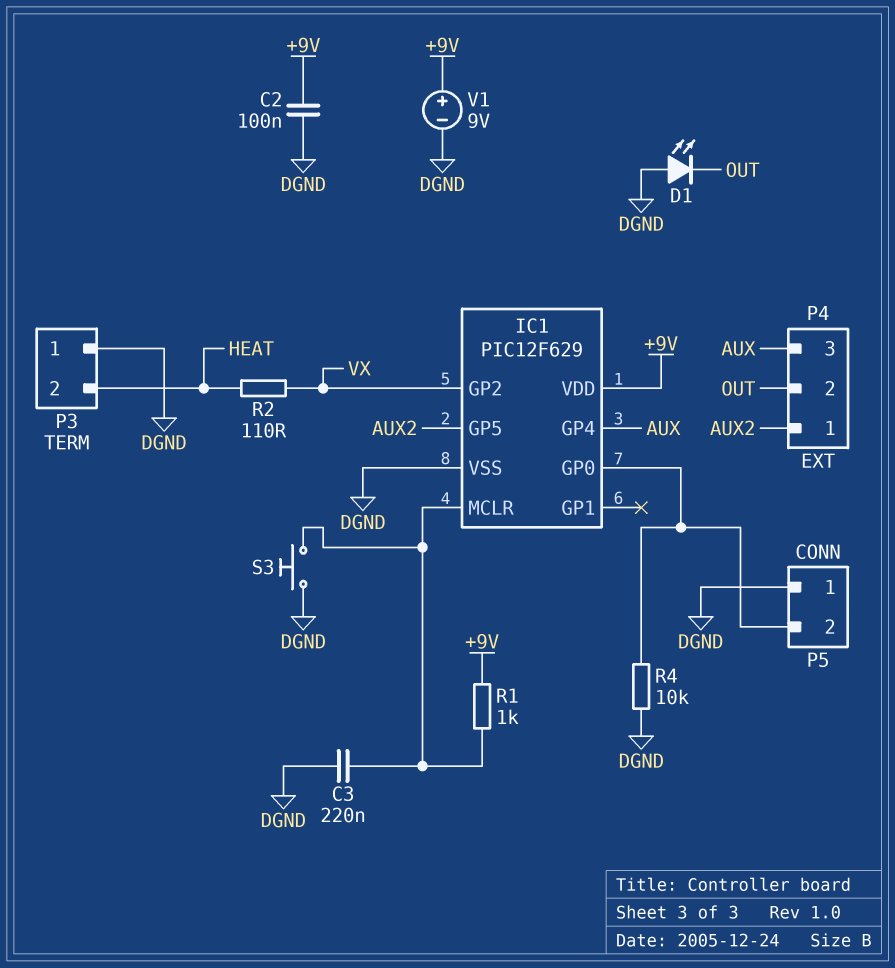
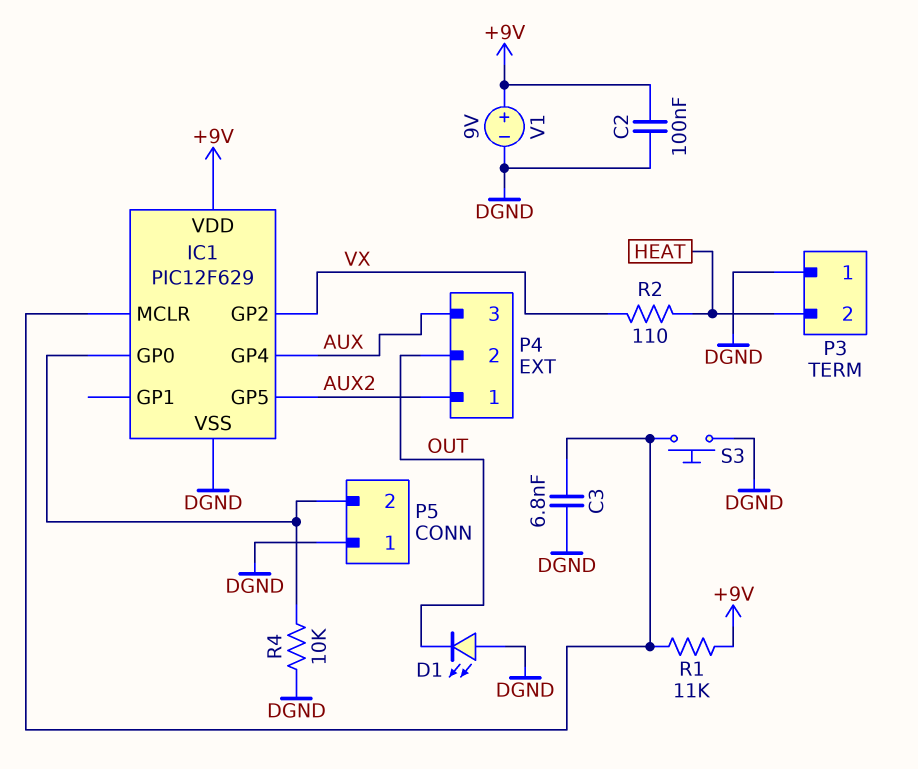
C3: 220nF (DGND, IC1/MCLR) -> 6.8nF (DGND, IC1/MCLR)
R1: 1k (+9V, IC1/MCLR) -> 11k (+9V, IC1/MCLR)

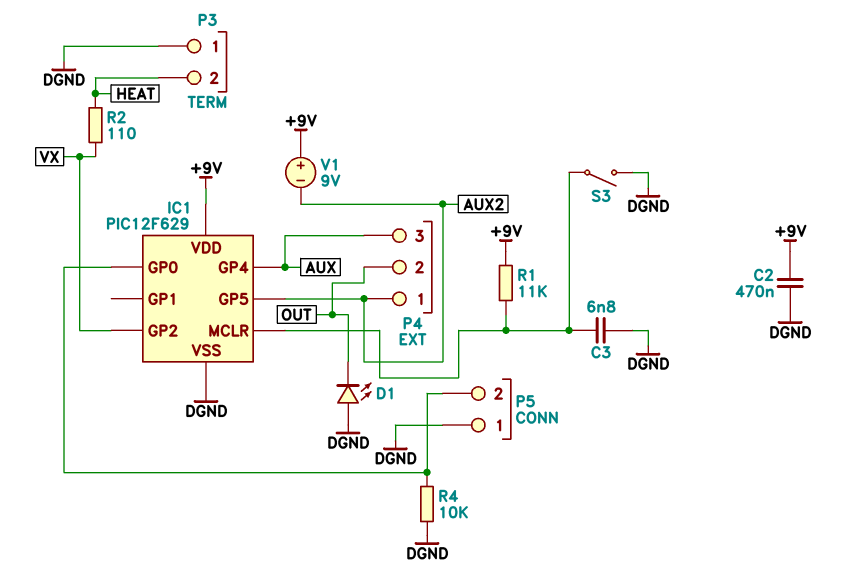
C2: 100nF (+9V, DGND) -> 470nF (+9V, DGND)
S3: button (DGND, IC1/MCLR) -> switch (DGND, IC1/MCLR)
V1: 9V (plus +9V, minus DGND) -> 9V (plus +9V, minus AUX2)

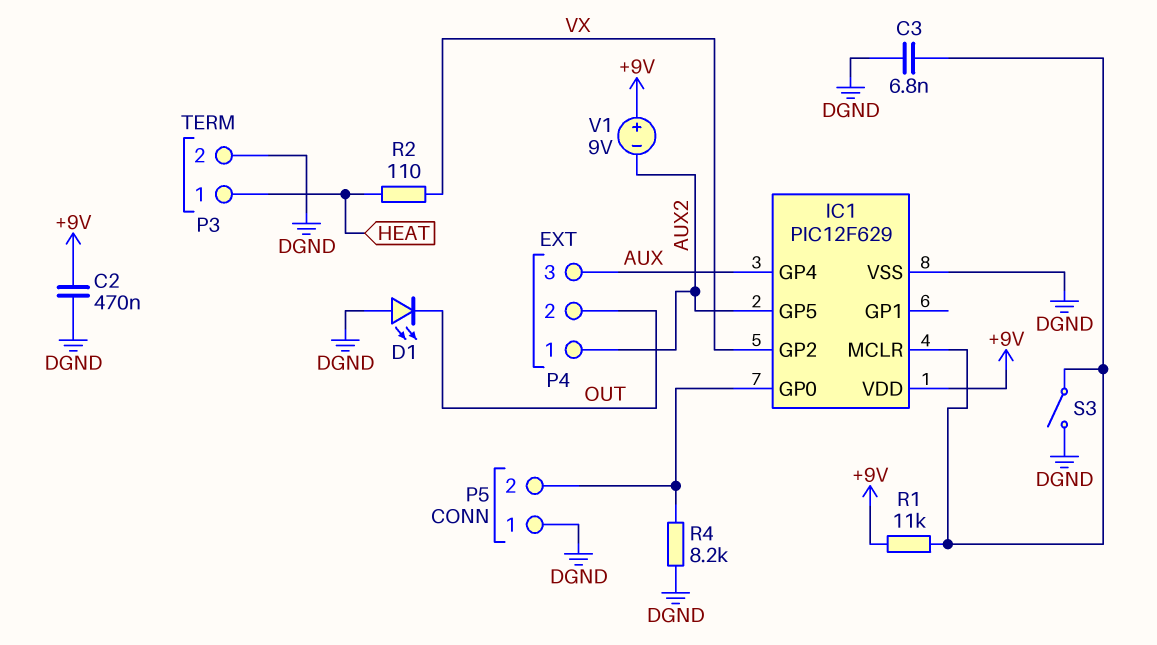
P3 pin 1: DGND -> HEAT
P3 pin 2: HEAT -> DGND
R4: 10k (DGND, IC1/GP0) -> 8.2k (DGND, IC1/GP0)

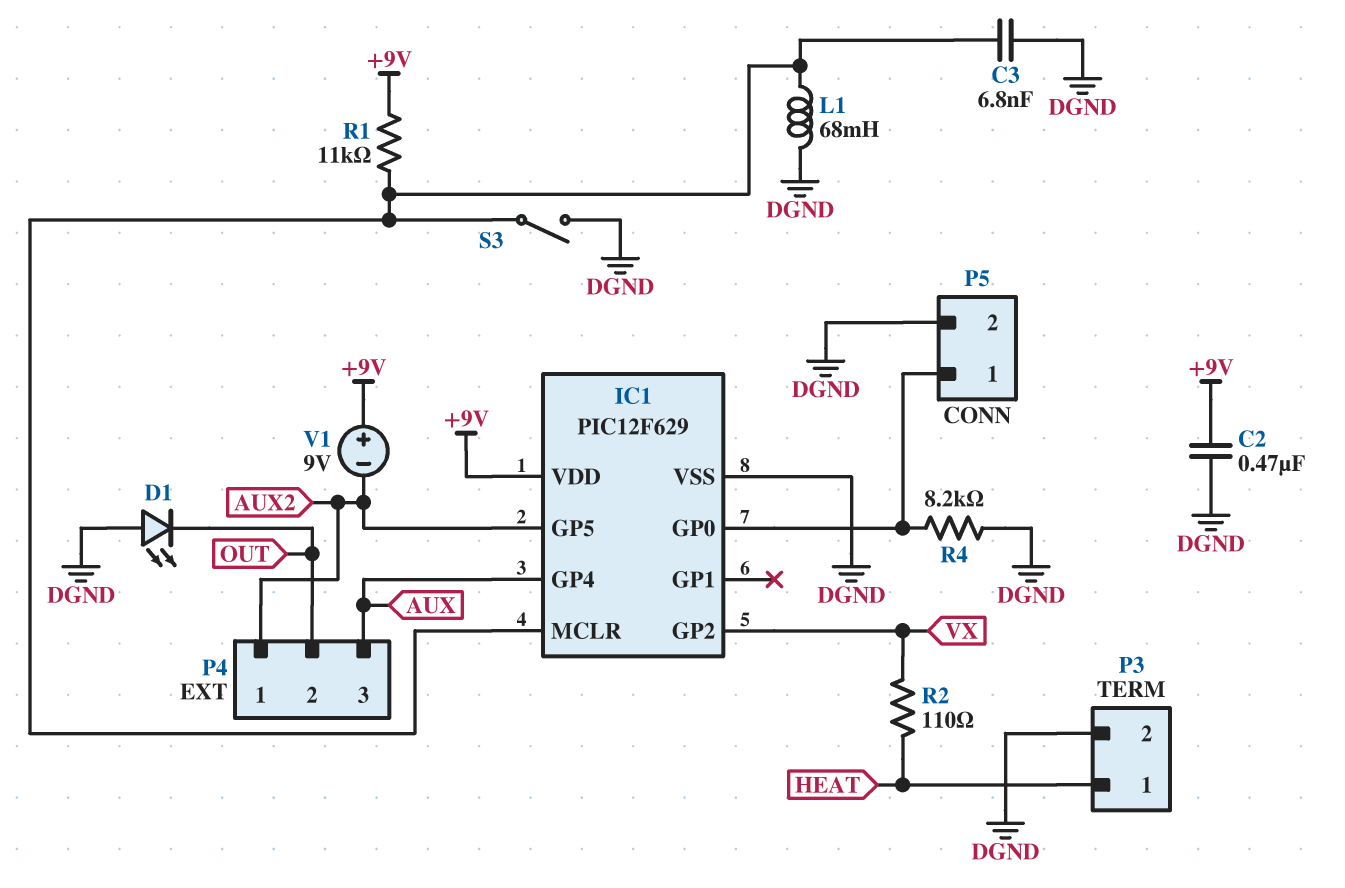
L1: none -> 68mH (DGND, IC1/MCLR)
P5 pin 1: DGND -> IC1/GP0
P5 pin 2: IC1/GP0 -> DGND

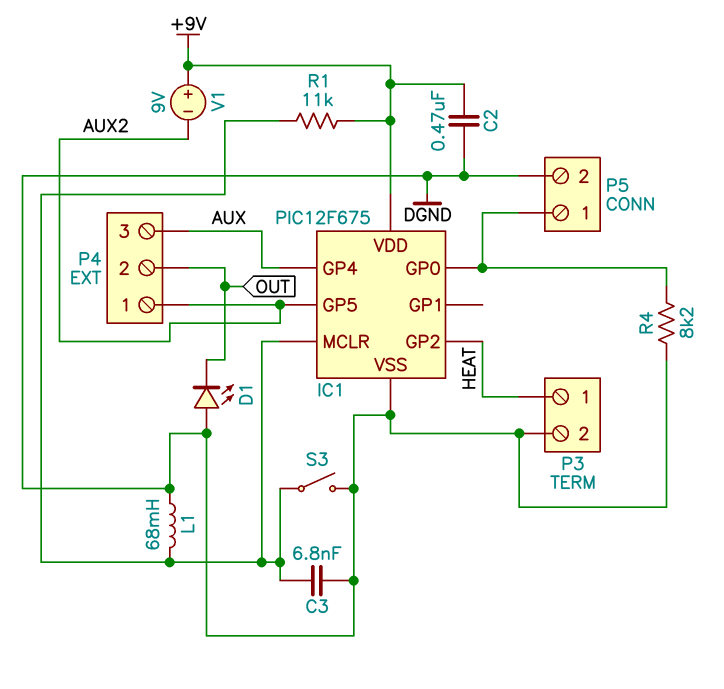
IC1: PIC12F629 -> PIC12F675
IC1 pin GP2: VX -> HEAT
R2: 110 (HEAT, VX) -> none

